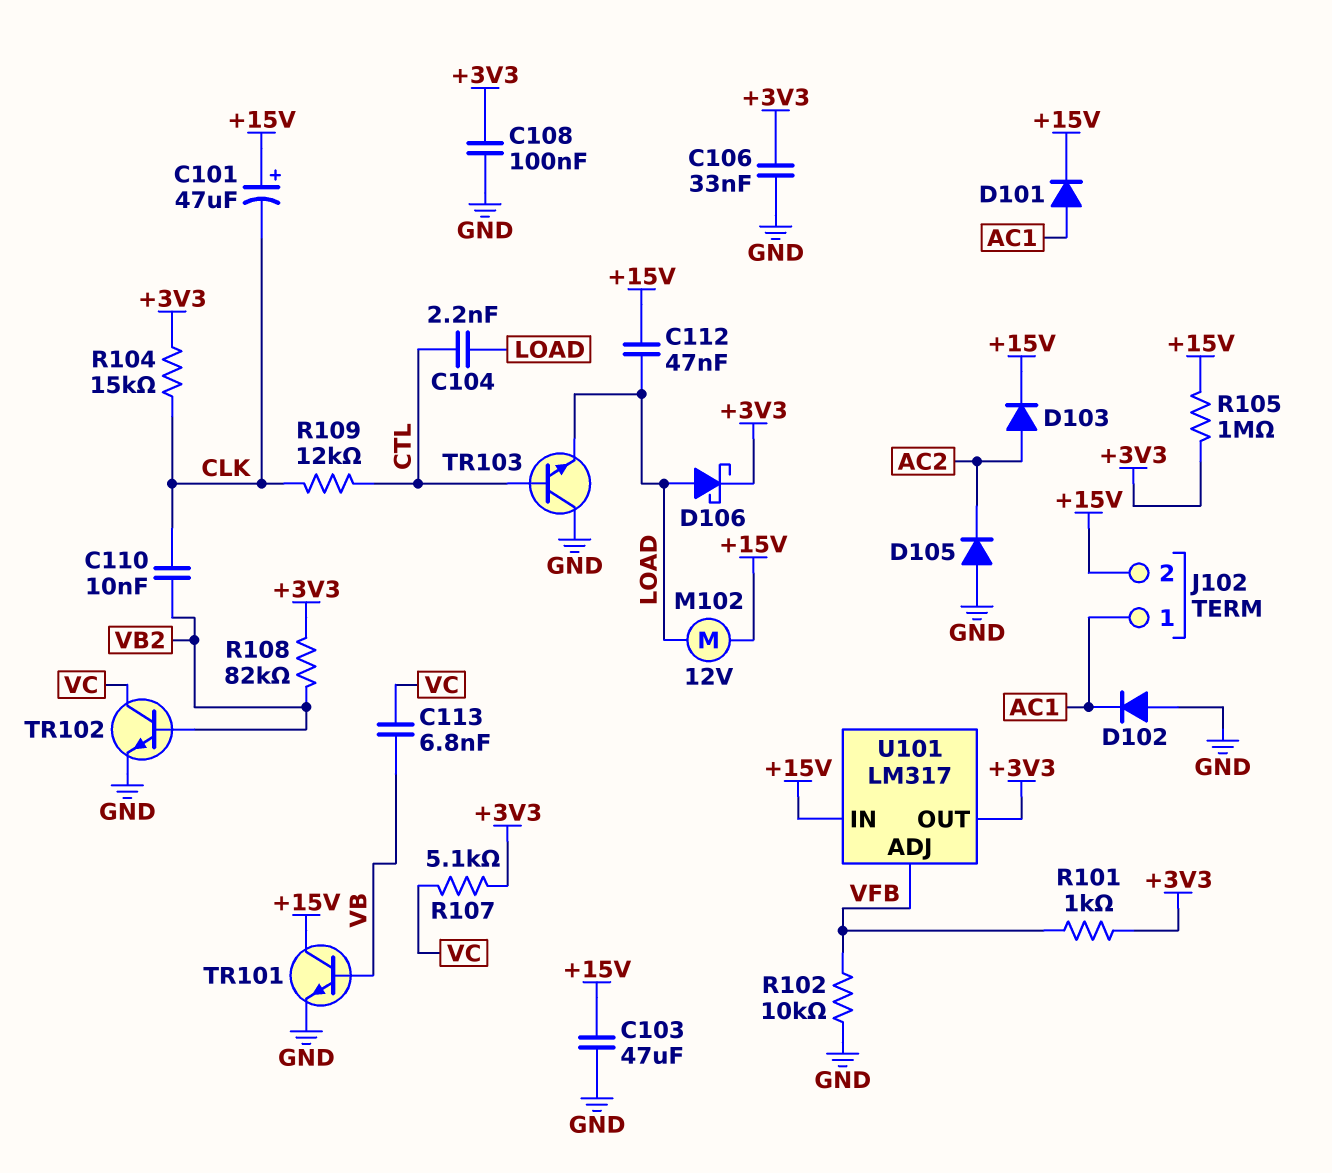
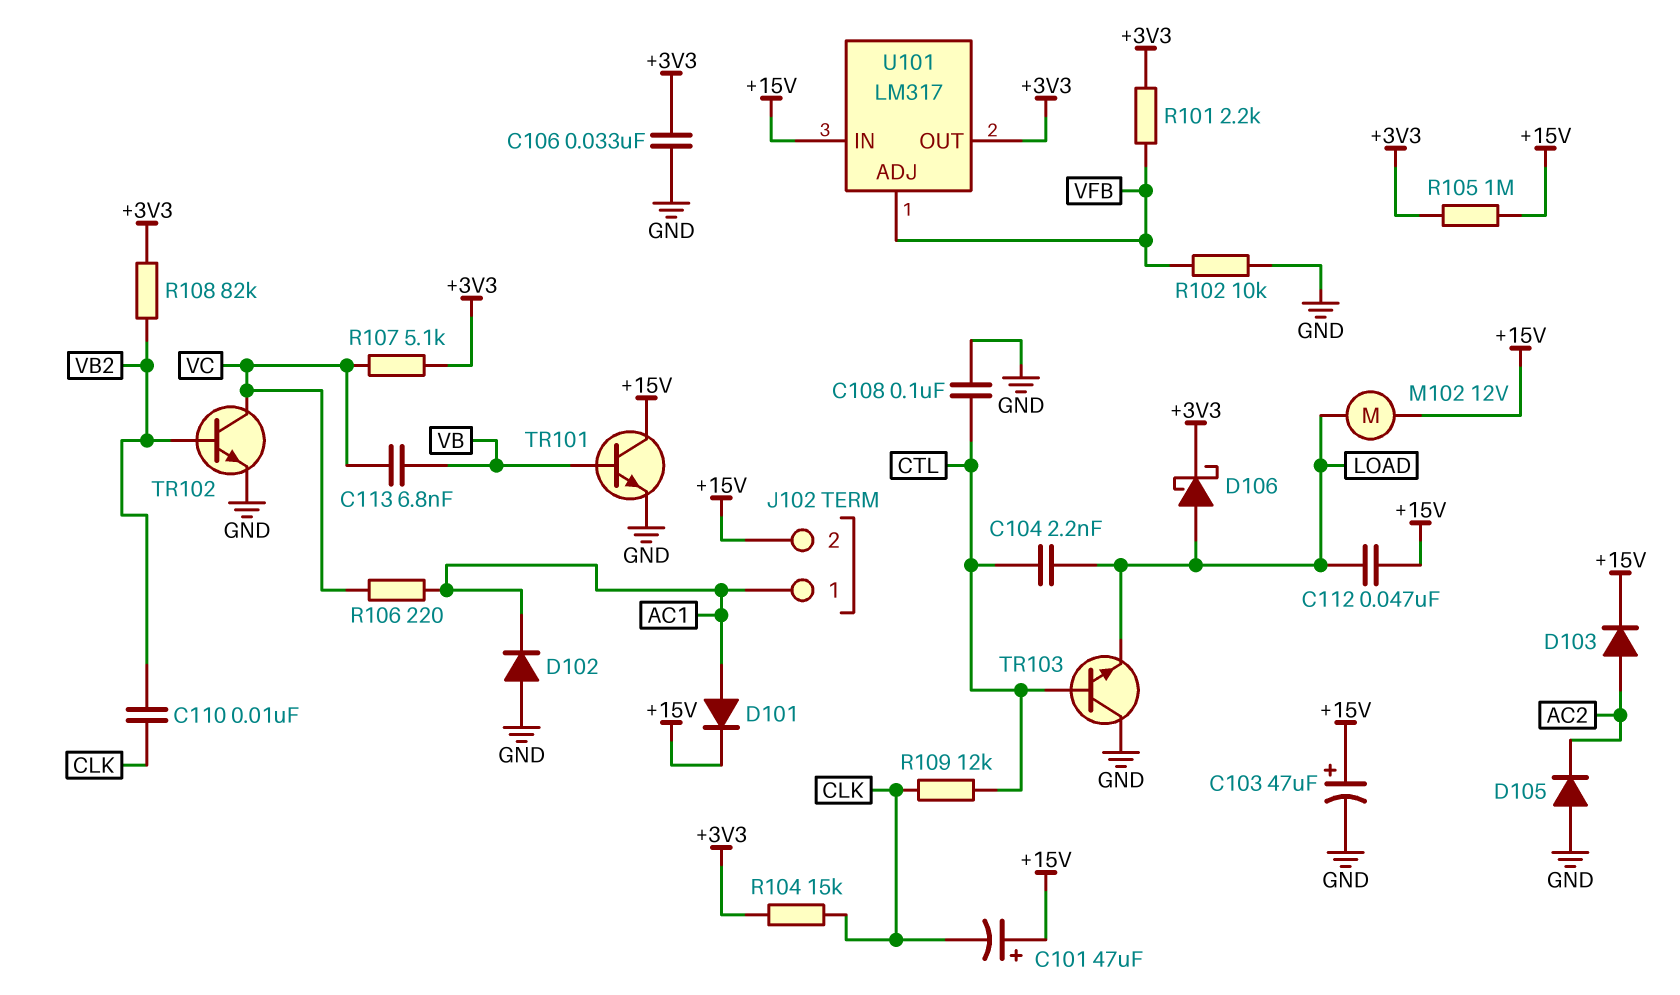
C103: 47uF (+15V, GND) -> 47uF (plus +15V, minus GND)
C108: 100nF (+3V3, GND) -> 100nF (CTL, GND)
R101: 1k (+3V3, VFB) -> 2.2k (+3V3, VFB)
R106: none -> 220 (AC1, VC)

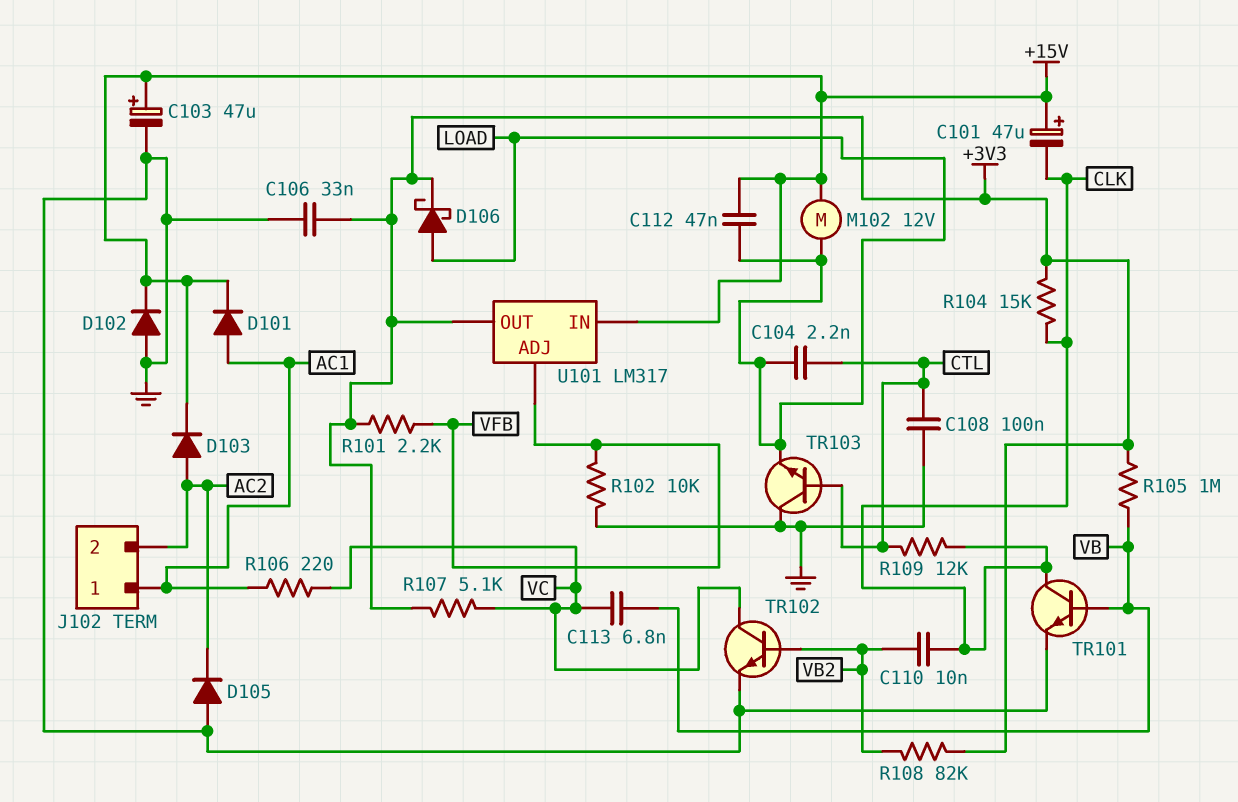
D102: diode (A GND, K AC1) -> diode (A GND, K +15V)
J102 pin 2: +15V -> AC2
R105: 1M (+3V3, +15V) -> 1M (+3V3, VB)
TR101: NPN (B VB, C +15V, E GND) -> NPN (B VB, C CLK, E GND)

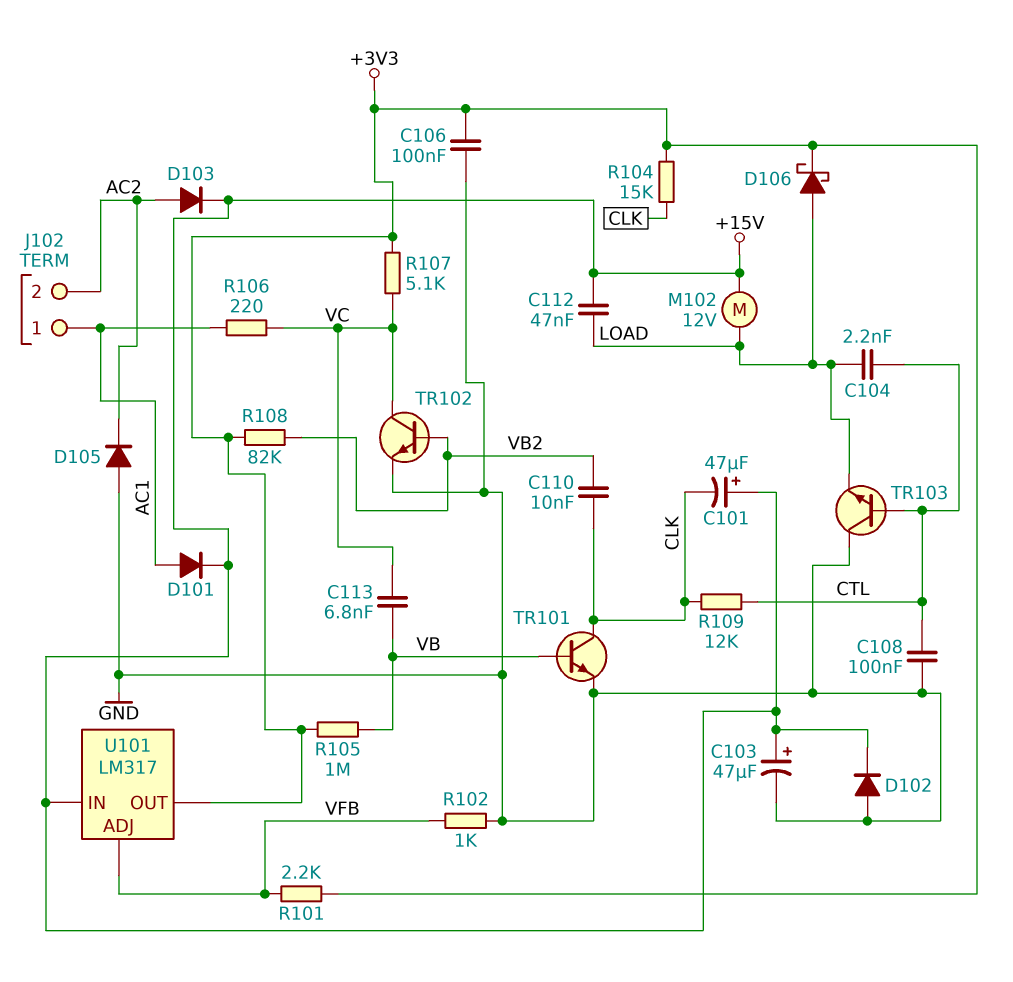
C106: 33nF (+3V3, GND) -> 100nF (+3V3, GND)
R102: 10k (GND, VFB) -> 1k (GND, VFB)

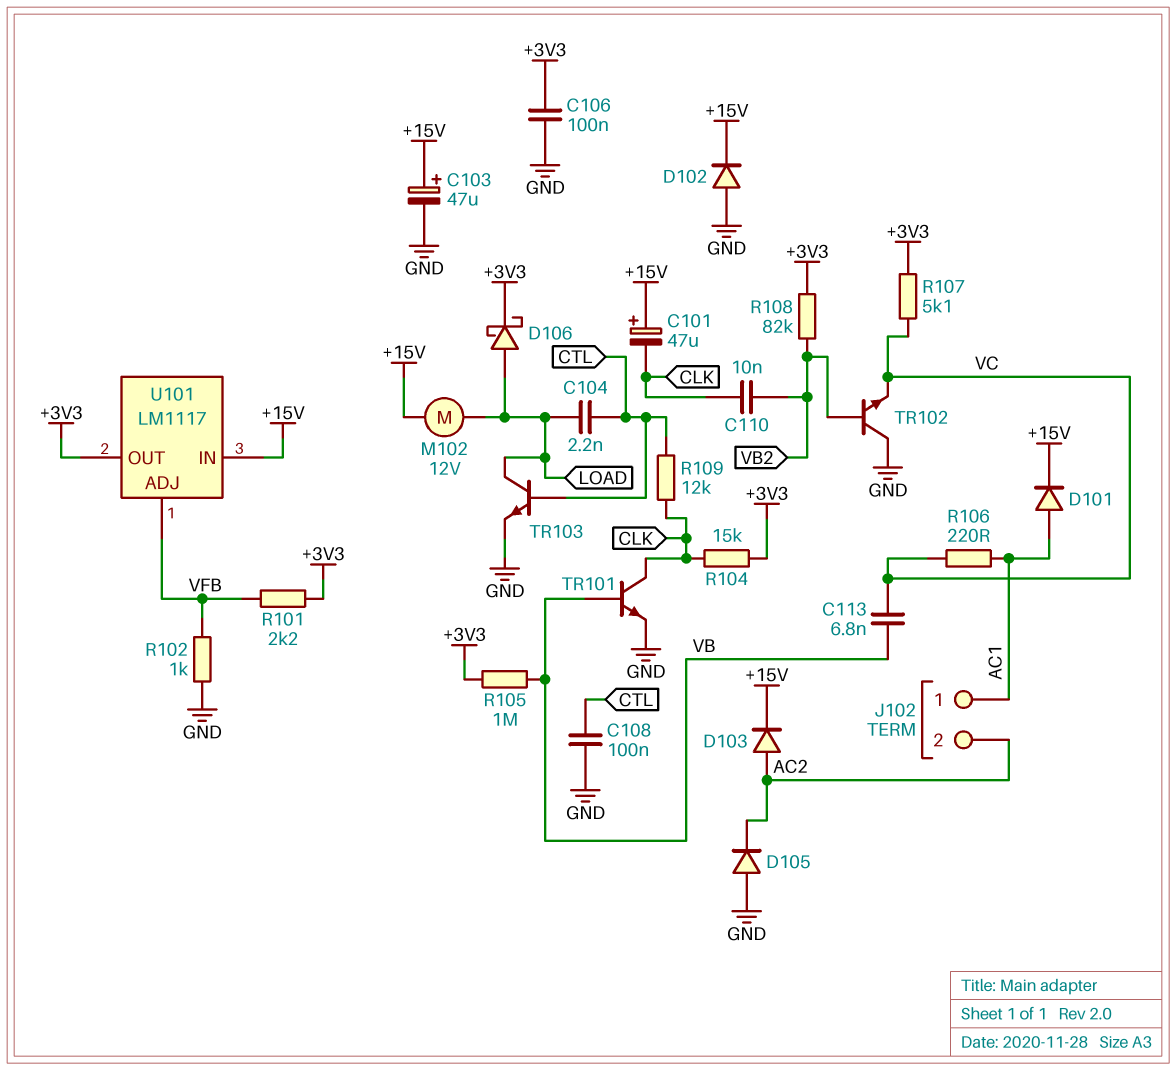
C112: 47nF (+15V, LOAD) -> none
TR102: NPN (B VB2, C VC, E GND) -> NPN (B VB2, C GND, E VC)
TR103: NPN (B CTL, C GND, E LOAD) -> NPN (B CTL, C LOAD, E GND)
U101: LM317 -> LM1117

